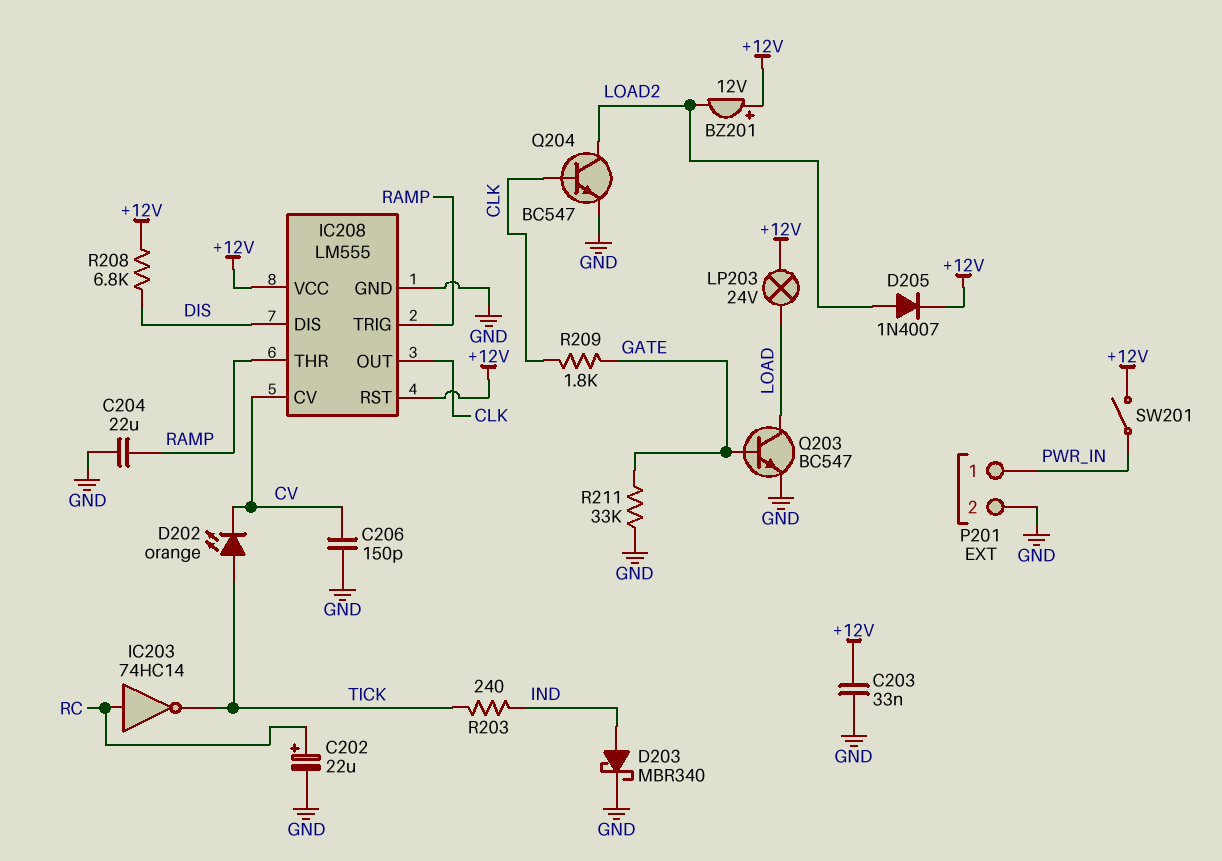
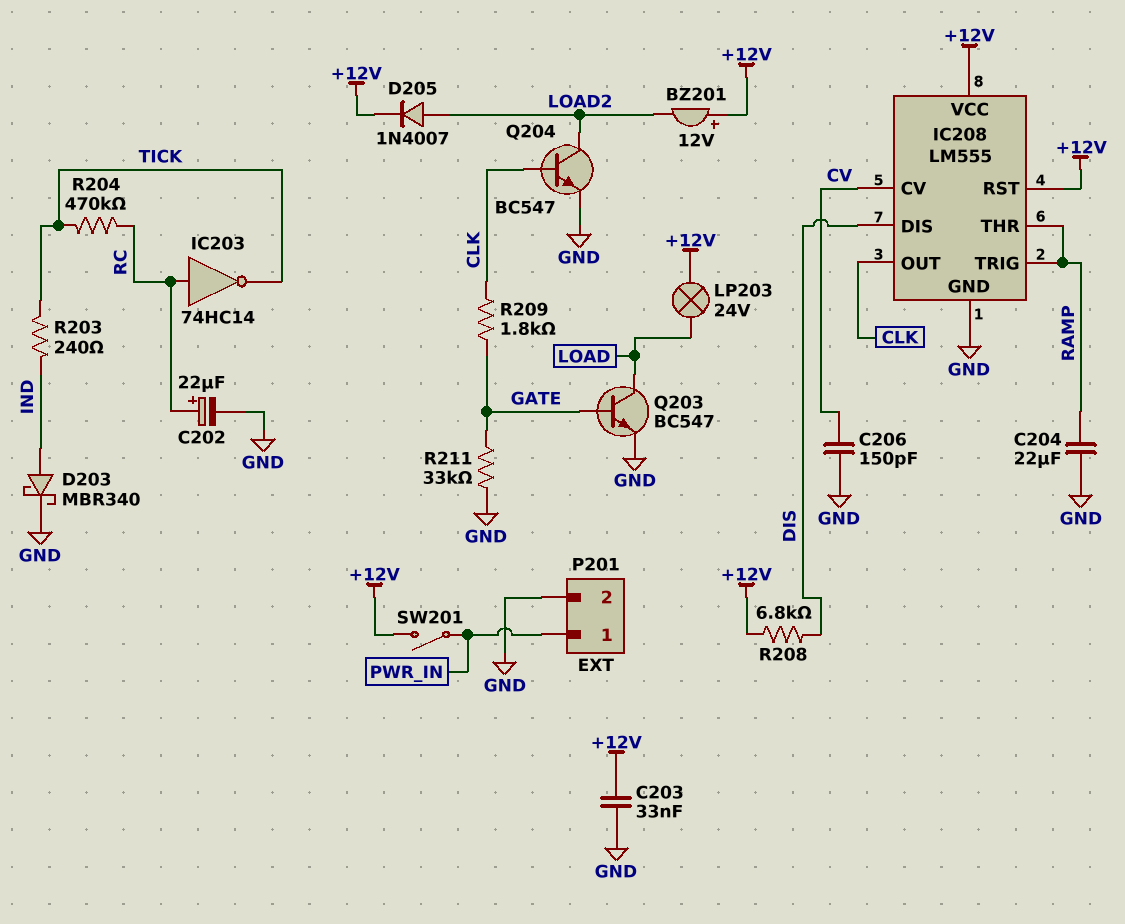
D202: LED orange (A TICK, K CV) -> none
R204: none -> 470k (RC, TICK)

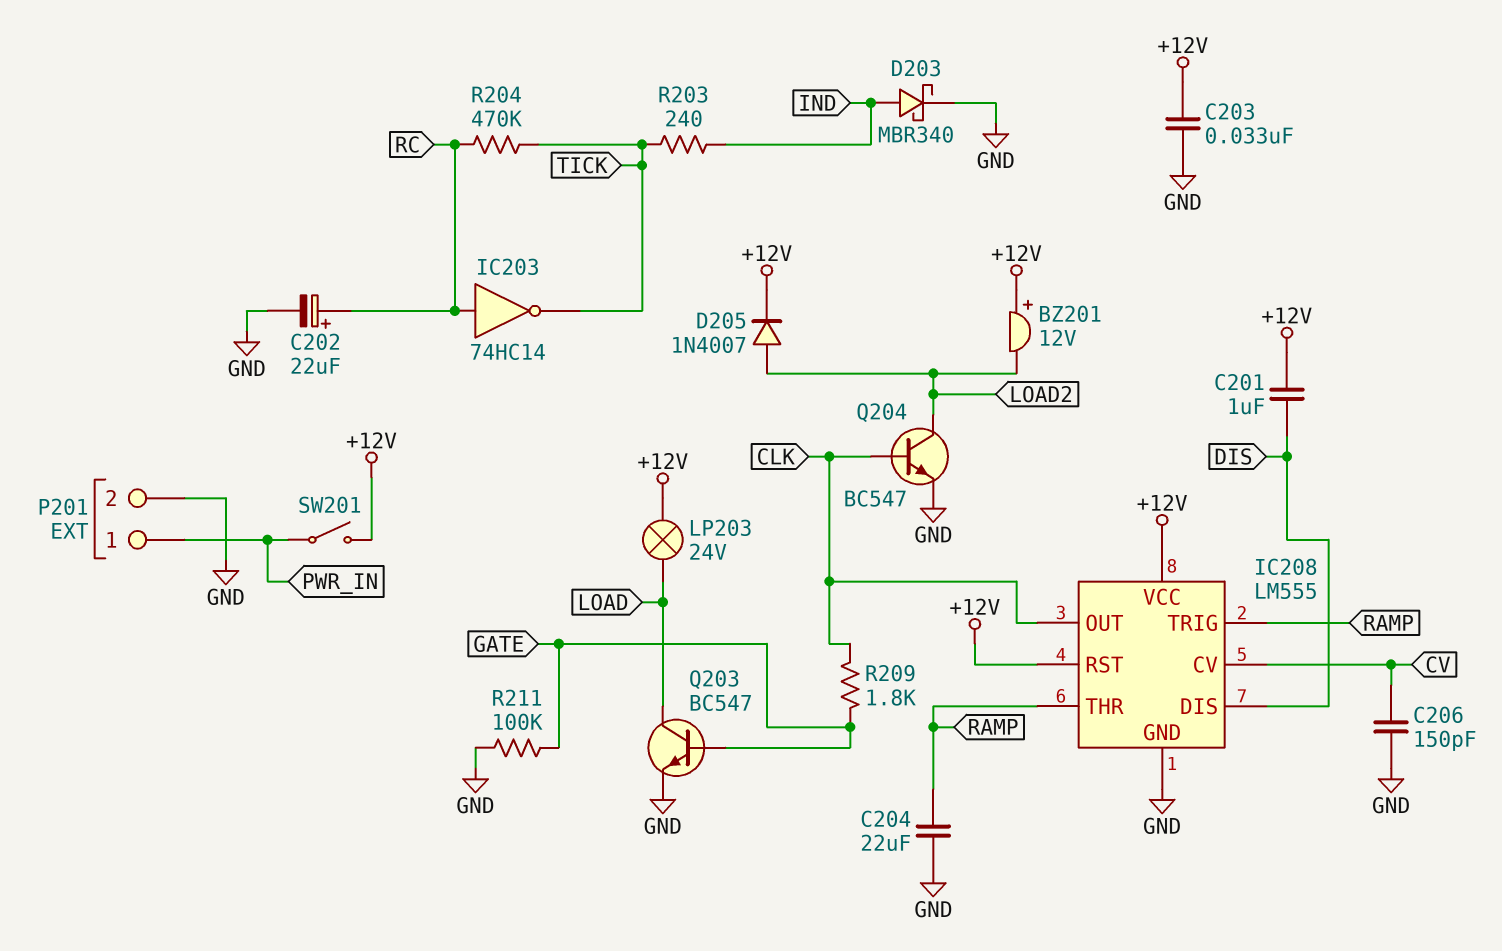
C201: none -> 1uF (+12V, DIS)
R208: 6.8k (+12V, DIS) -> none
R211: 33k (GATE, GND) -> 100k (GATE, GND)

